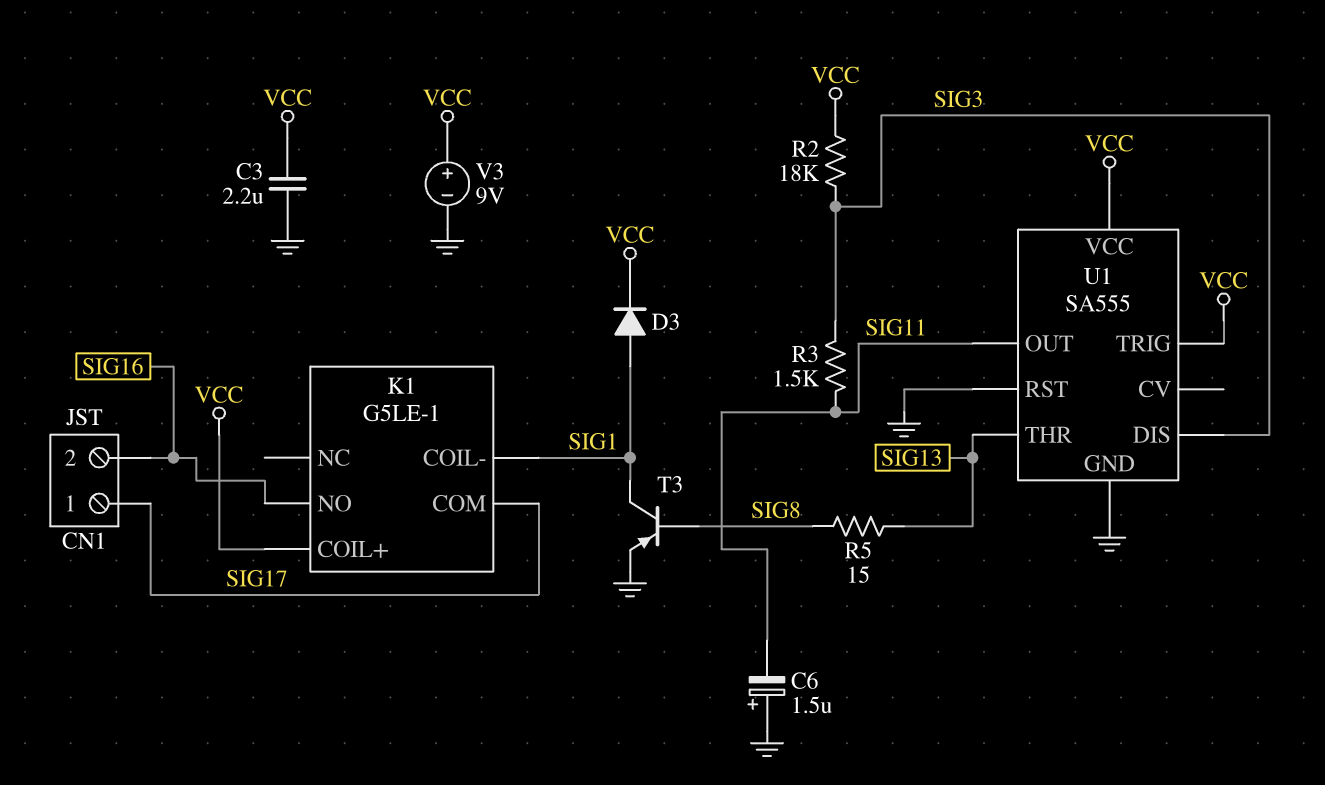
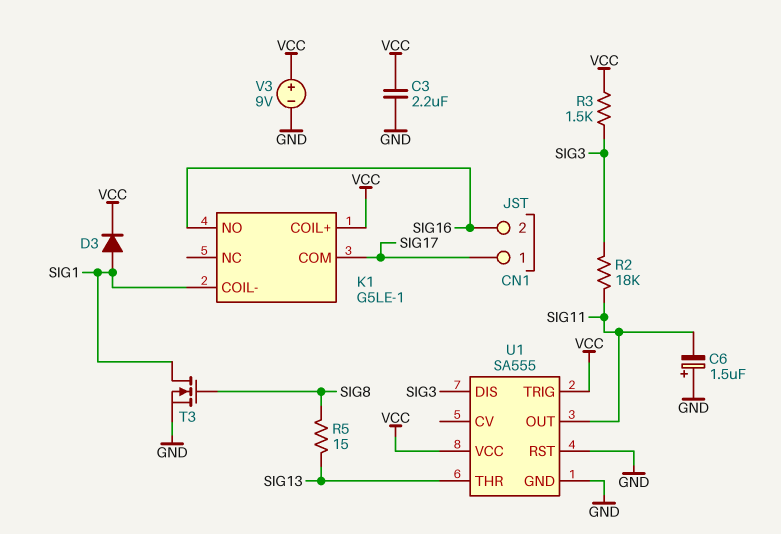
R2: 18k (SIG3, VCC) -> 18k (SIG3, SIG11)
R3: 1.5k (SIG3, SIG11) -> 1.5k (SIG3, VCC)
T3: PNP (B SIG8, C SIG1, E GND) -> NMOS (G SIG8, D SIG1, S GND)

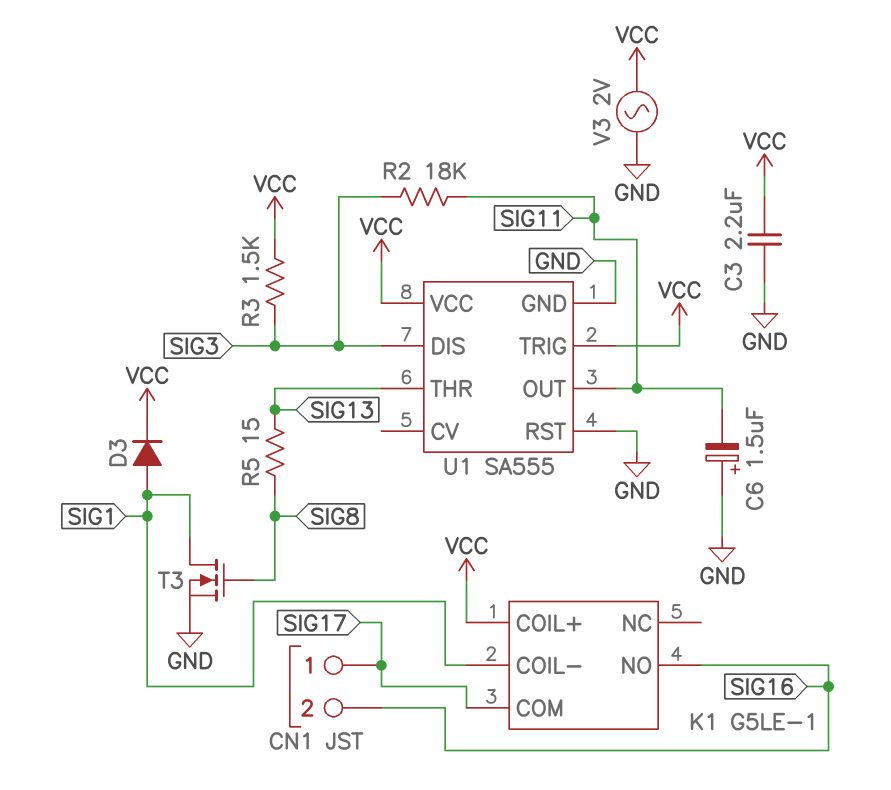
V3: 9V (plus VCC, minus GND) -> AC 2V (GND, VCC)

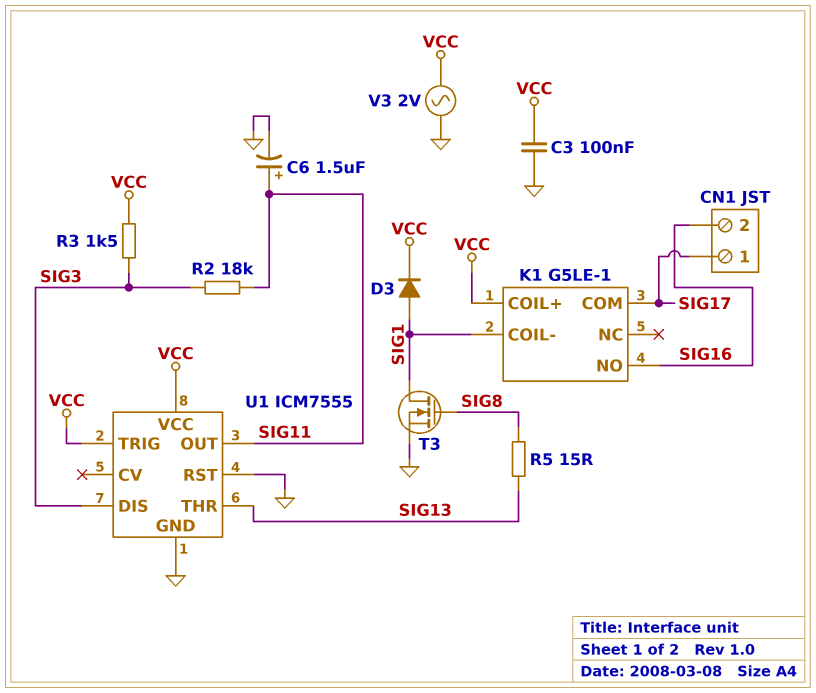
C3: 2.2uF (GND, VCC) -> 100nF (GND, VCC)
C6: 1.5uF (plus GND, minus SIG11) -> 1.5uF (plus SIG11, minus GND)
U1: SA555 -> ICM7555

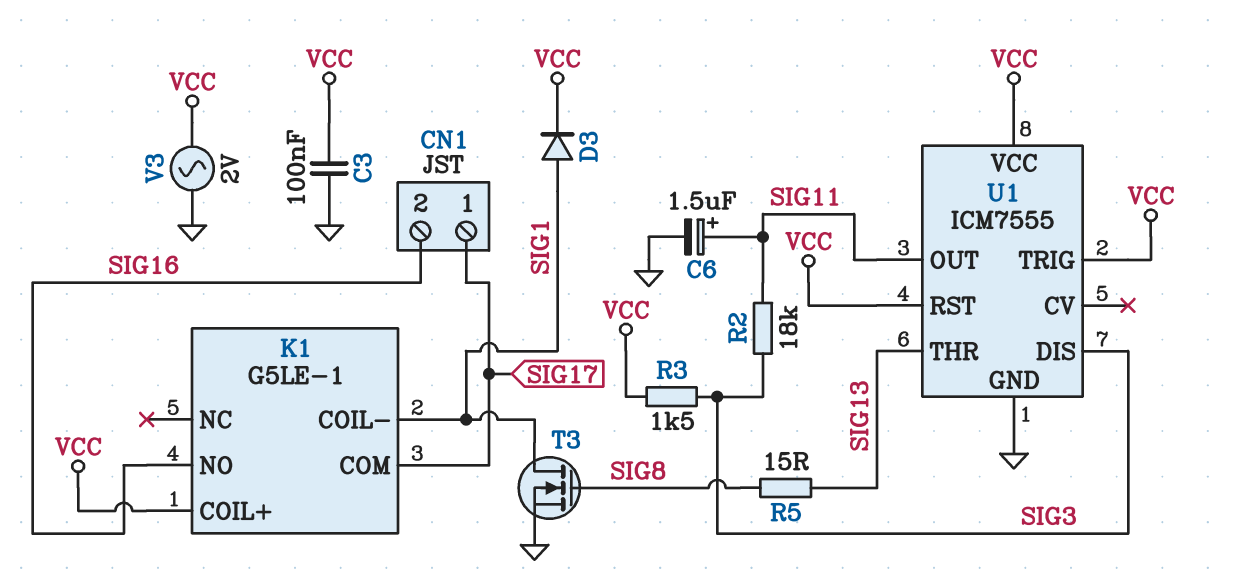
U1 pin RST: GND -> VCC

